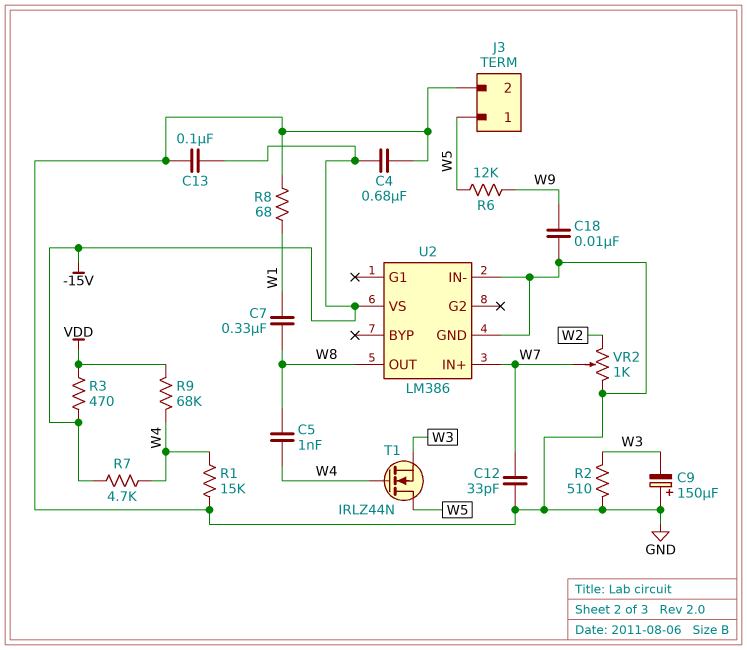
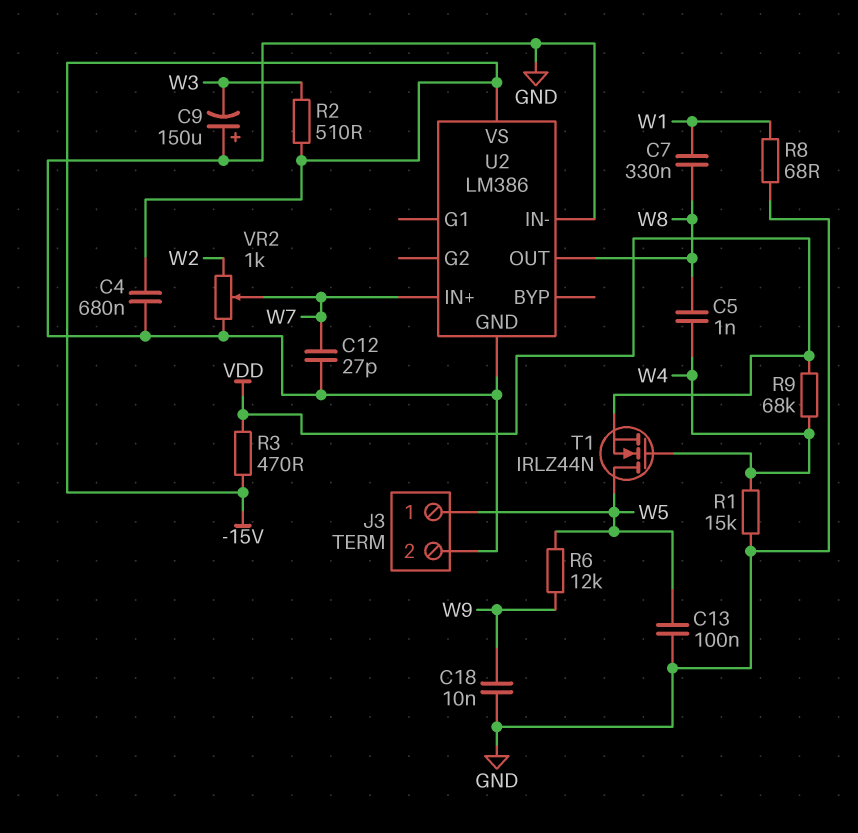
C12: 33pF (GND, W7) -> 27pF (GND, W7)
C13: 100nF (-15V, GND) -> 100nF (GND, W5)
R2: 510 (GND, W3) -> 510 (-15V, W3)
R7: 4.7k (-15V, W4) -> none
T1: NMOS IRLZ44N (G W4, D W5, S W3) -> NMOS IRLZ44N (G W4, D W5, S VDD)

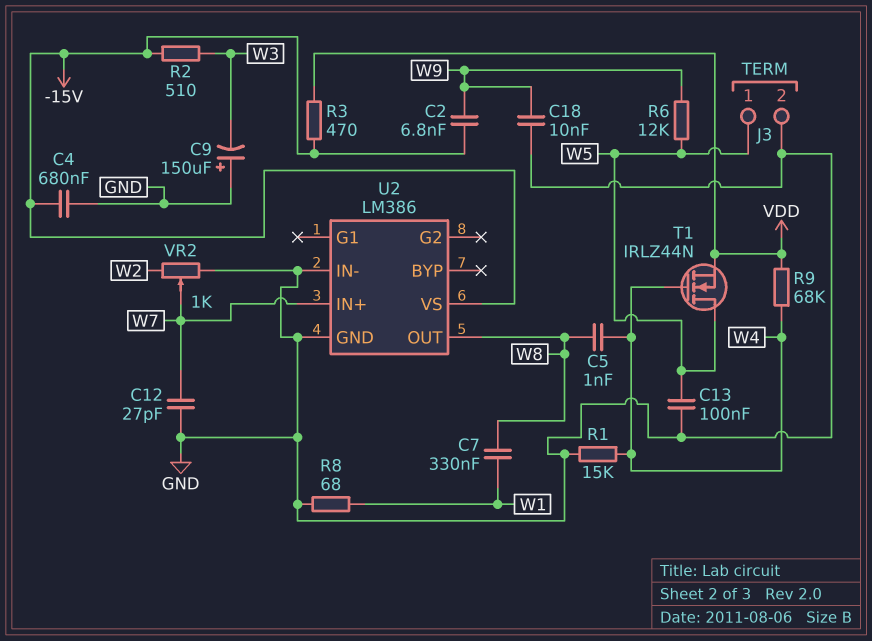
C2: none -> 6.8nF (-15V, W9)

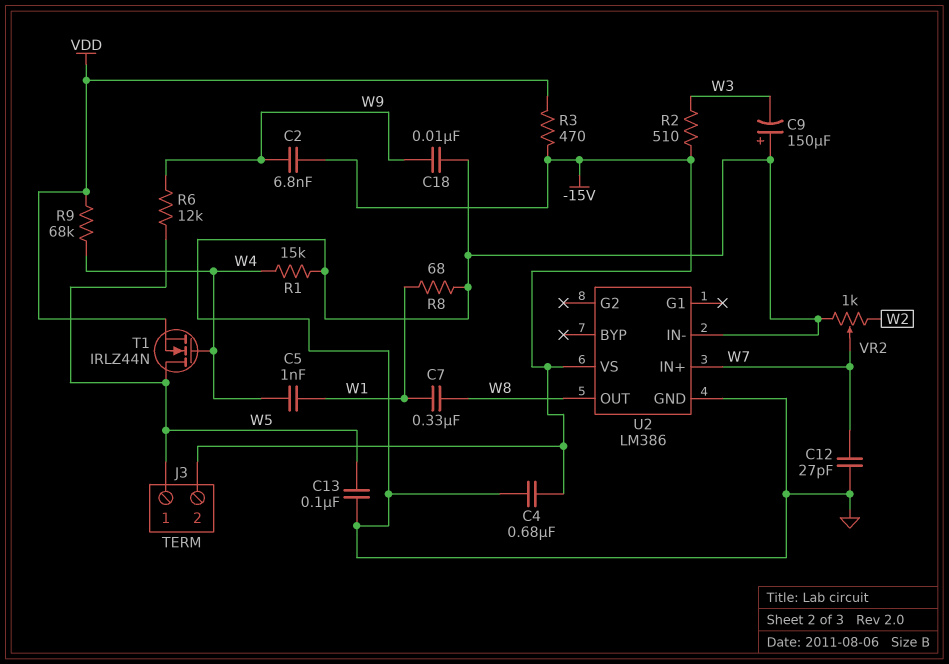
C5: 1nF (W4, W8) -> 1nF (W1, W4)
J3 pin 2: GND -> -15V

